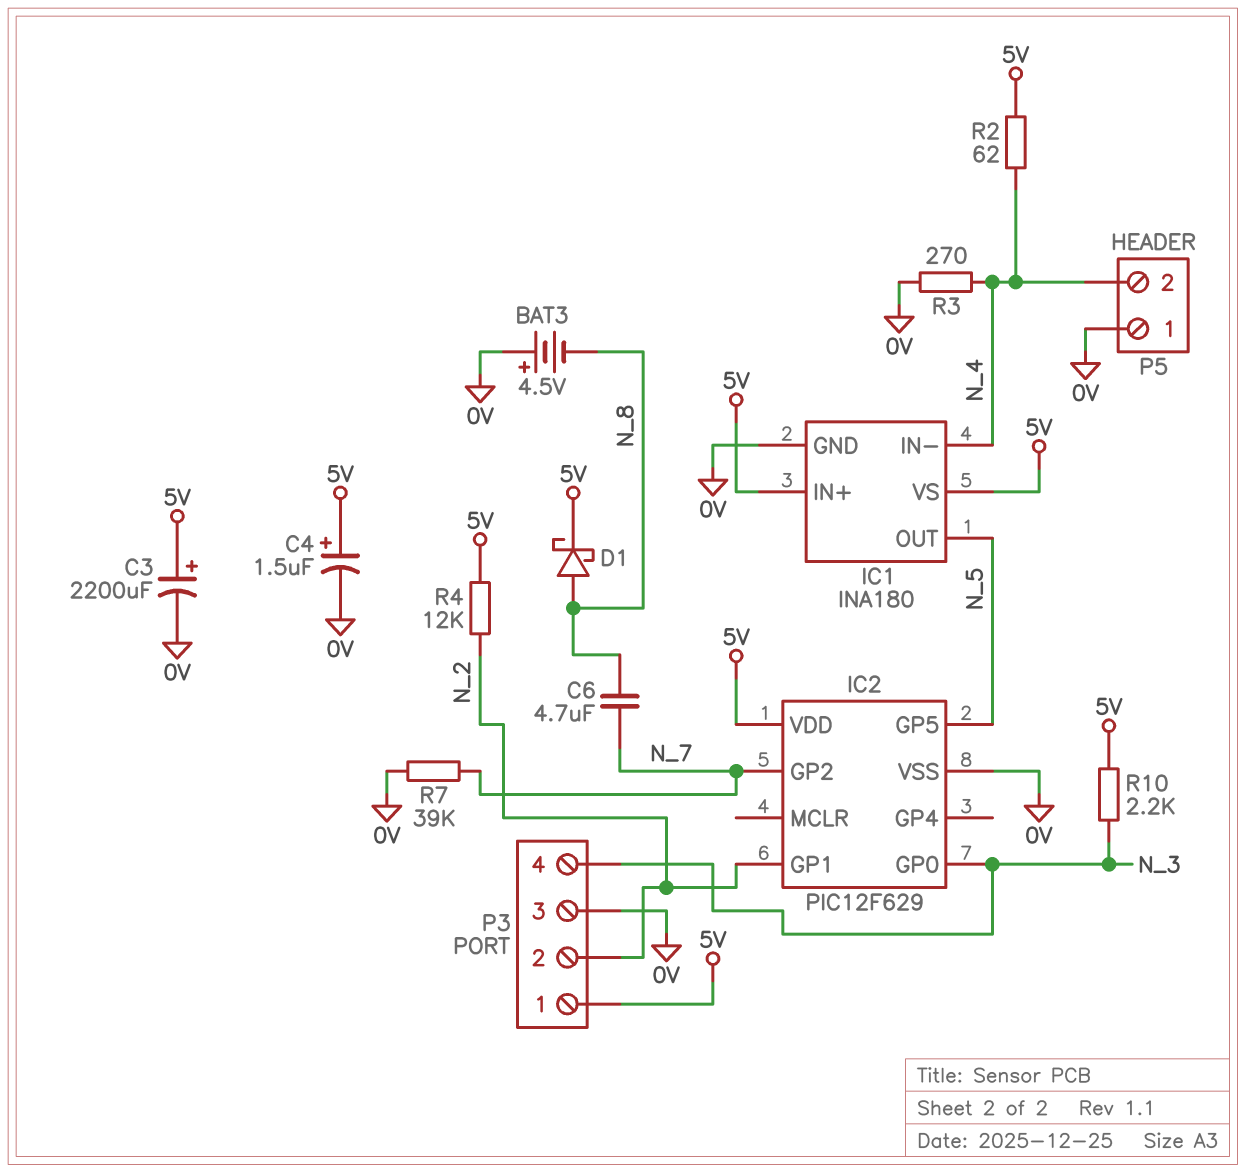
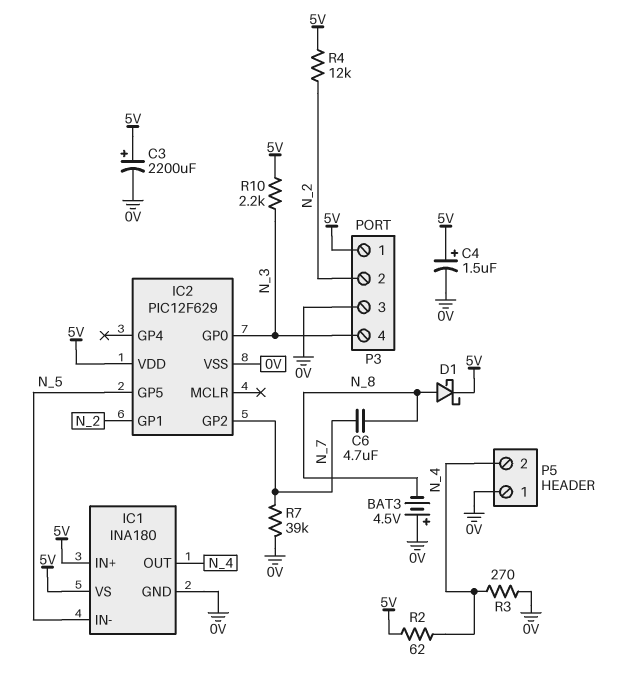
IC1 pin IN-: N_4 -> N_5
IC1 pin OUT: N_5 -> N_4

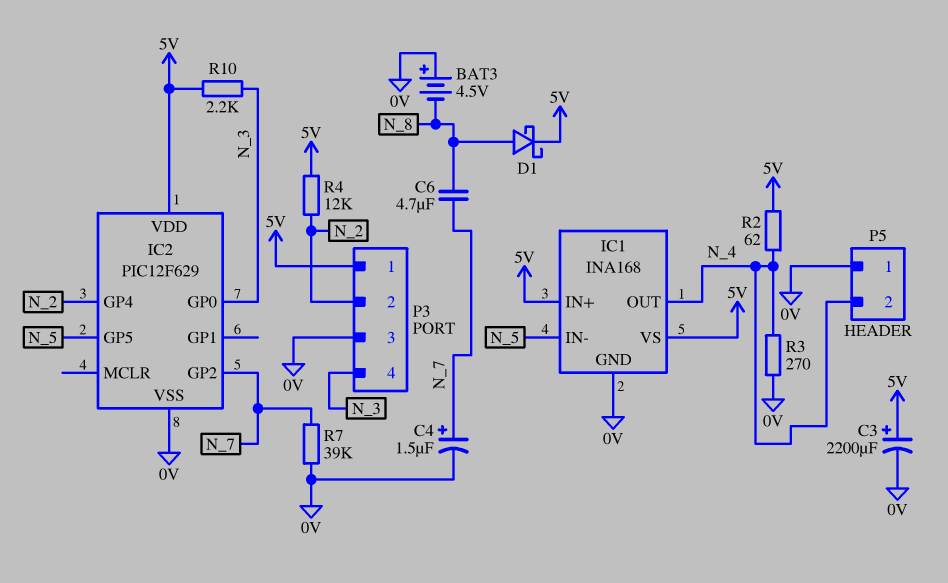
C4: 1.5uF (plus 5V, minus 0V) -> 1.5uF (plus N_7, minus 0V)
IC1: INA180 -> INA168
IC2 pin GP1: N_2 -> none
IC2 pin GP4: none -> N_2

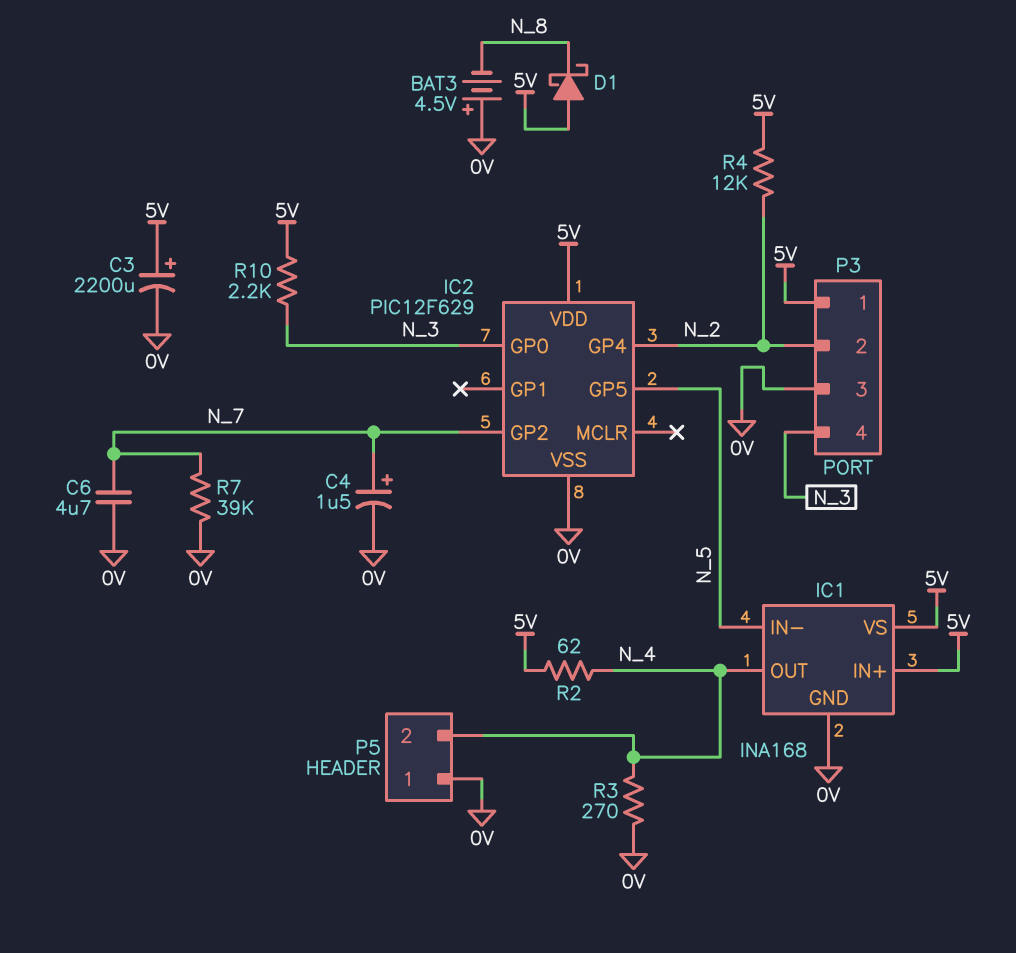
C6: 4.7uF (N_7, N_8) -> 4.7uF (0V, N_7)
D1: schottky (A N_8, K 5V) -> schottky (A 5V, K N_8)

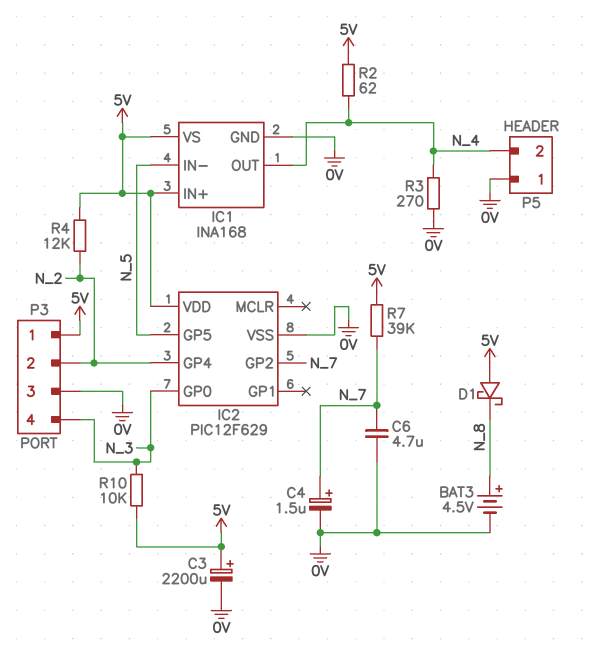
BAT3: 4.5V (plus 0V, minus N_8) -> 4.5V (plus N_8, minus 0V)
R7: 39k (0V, N_7) -> 39k (5V, N_7)
R10: 2.2k (5V, N_3) -> 10k (5V, N_3)

